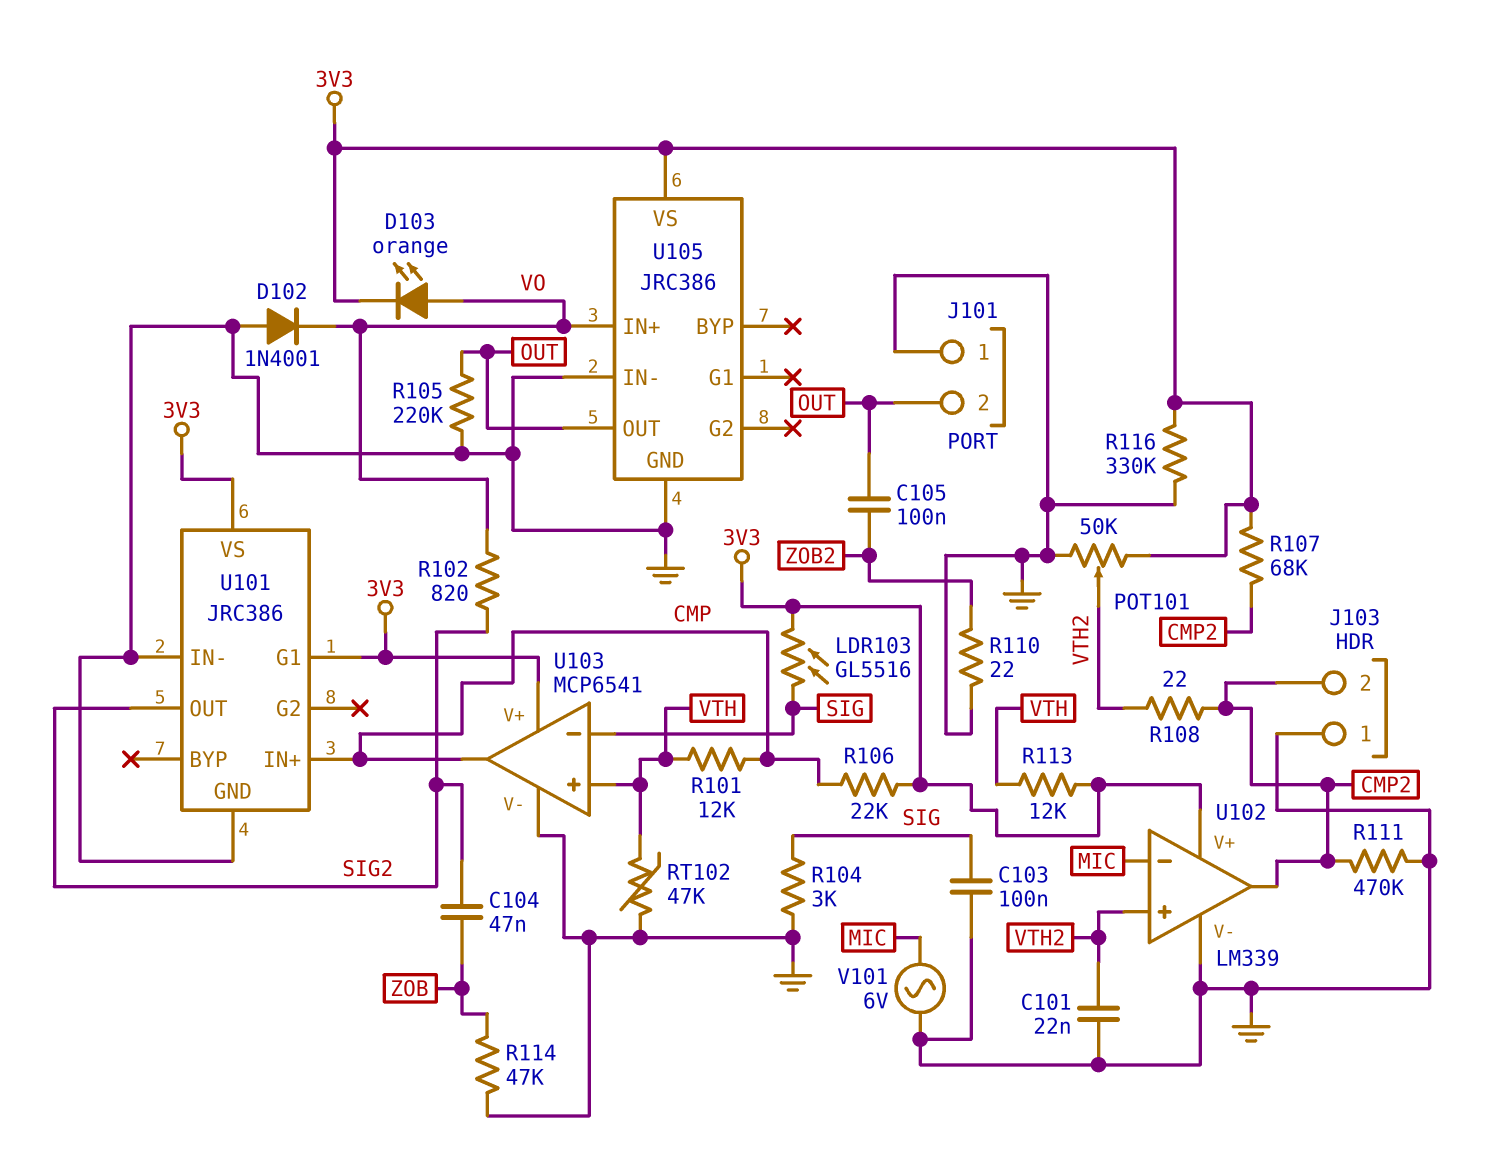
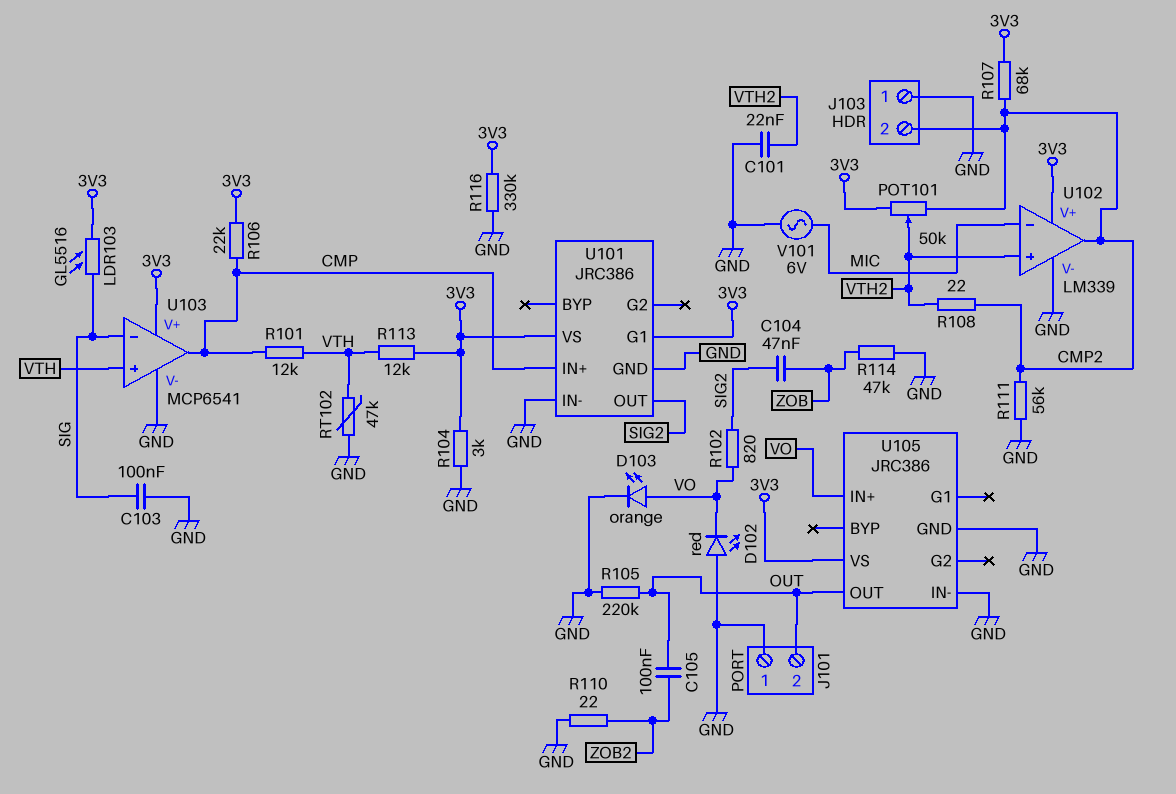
D102: diode 1N4001 (A GND, K VO) -> LED red (A GND, K VO)
D103: LED orange (A VO, K 3V3) -> LED orange (A VO, K GND)
POT101: 50k (3V3, GND, wiper VTH2) -> 50k (3V3, CMP2, wiper VTH2)
R104: 3k (GND, SIG) -> 3k (3V3, GND)
R111: 470k (CMP2, GND) -> 56k (CMP2, GND)

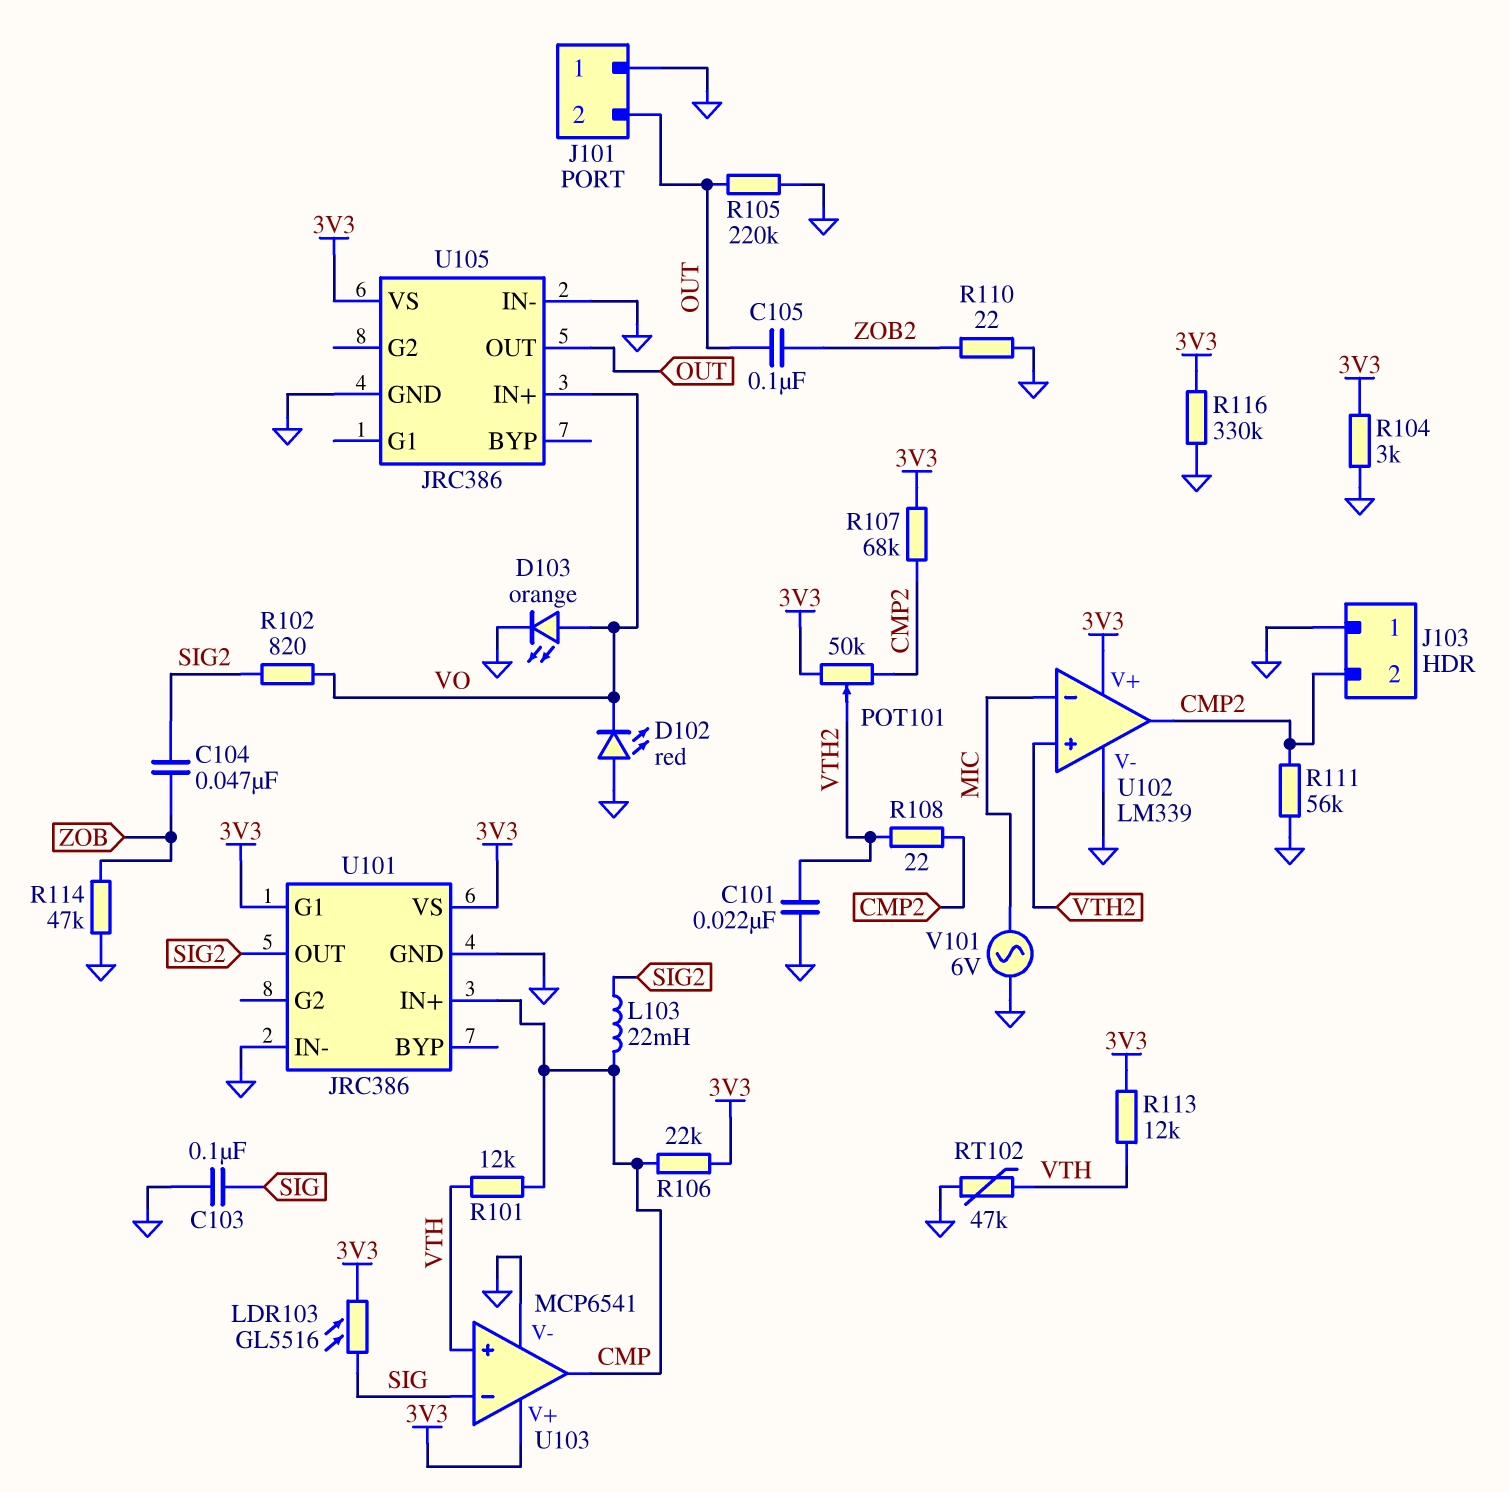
L103: none -> 22mH (CMP, SIG2)

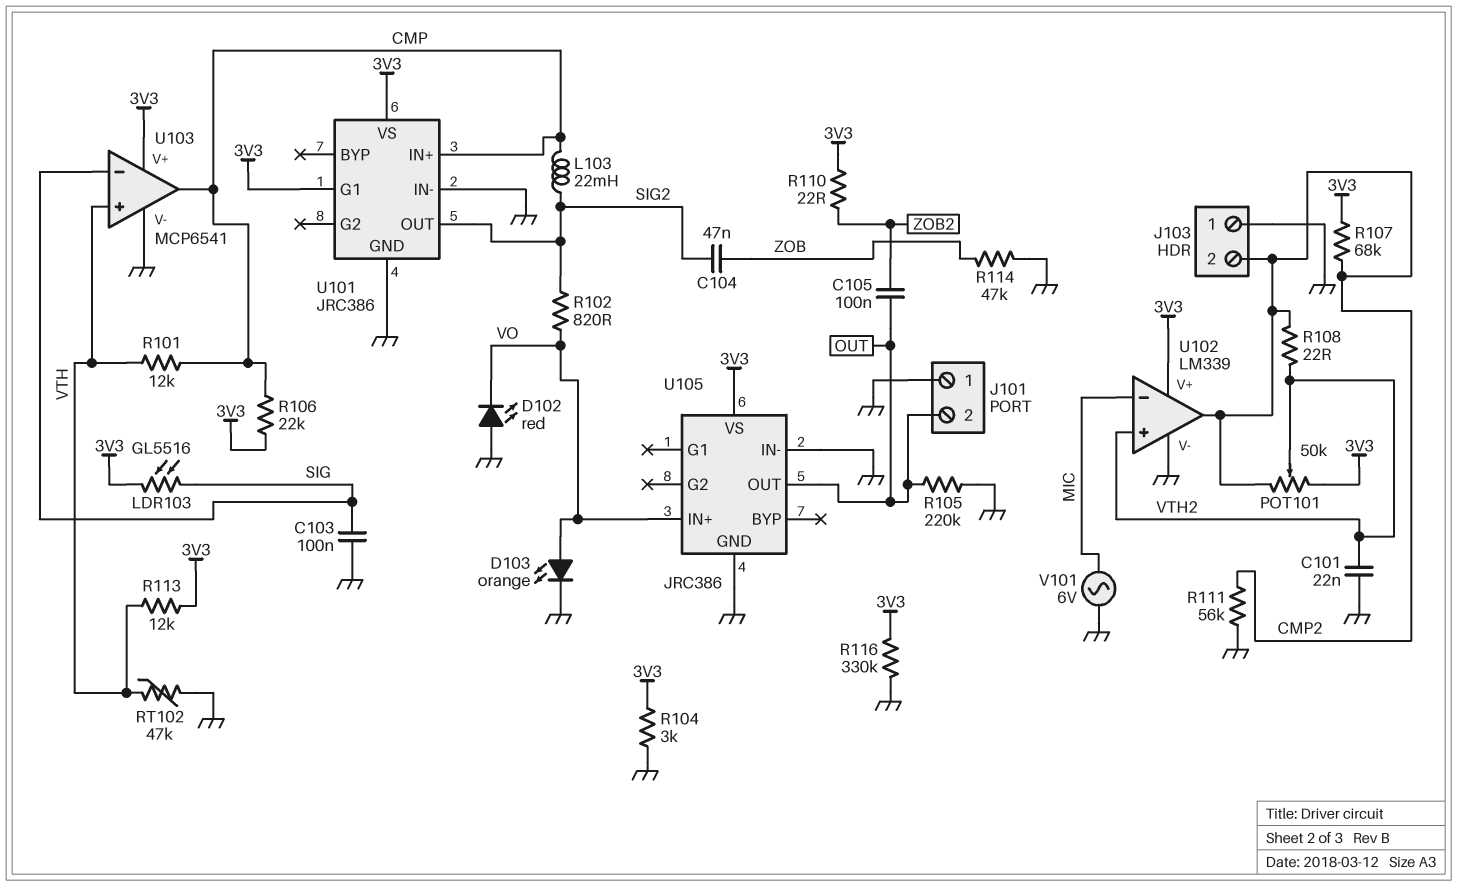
R110: 22 (GND, ZOB2) -> 22 (3V3, ZOB2)

